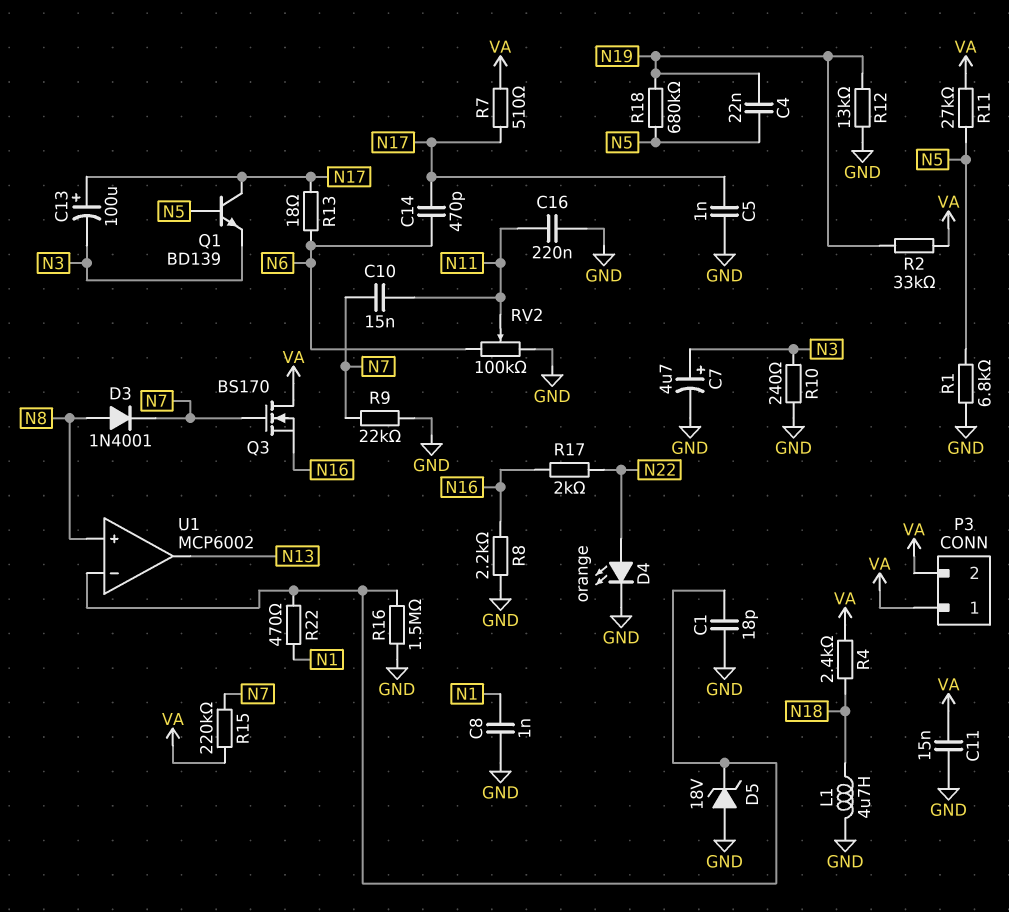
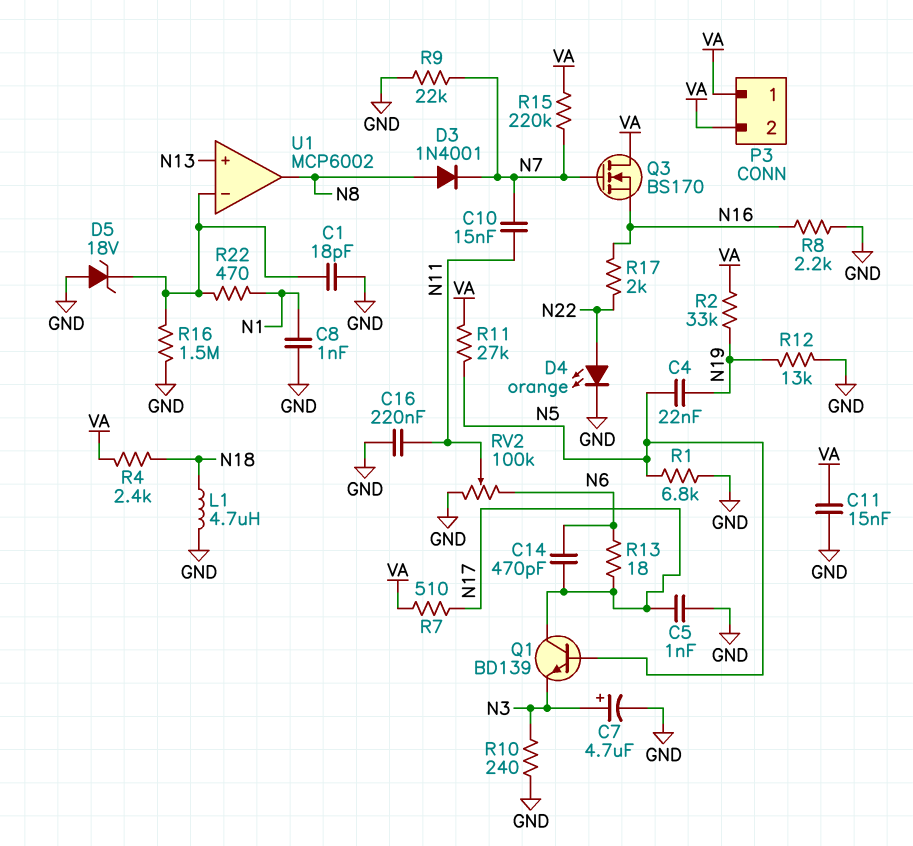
C13: 100uF (plus N17, minus N3) -> none
R18: 680k (N5, N19) -> none
U1 pin in+: N8 -> N13
U1 pin out: N13 -> N8

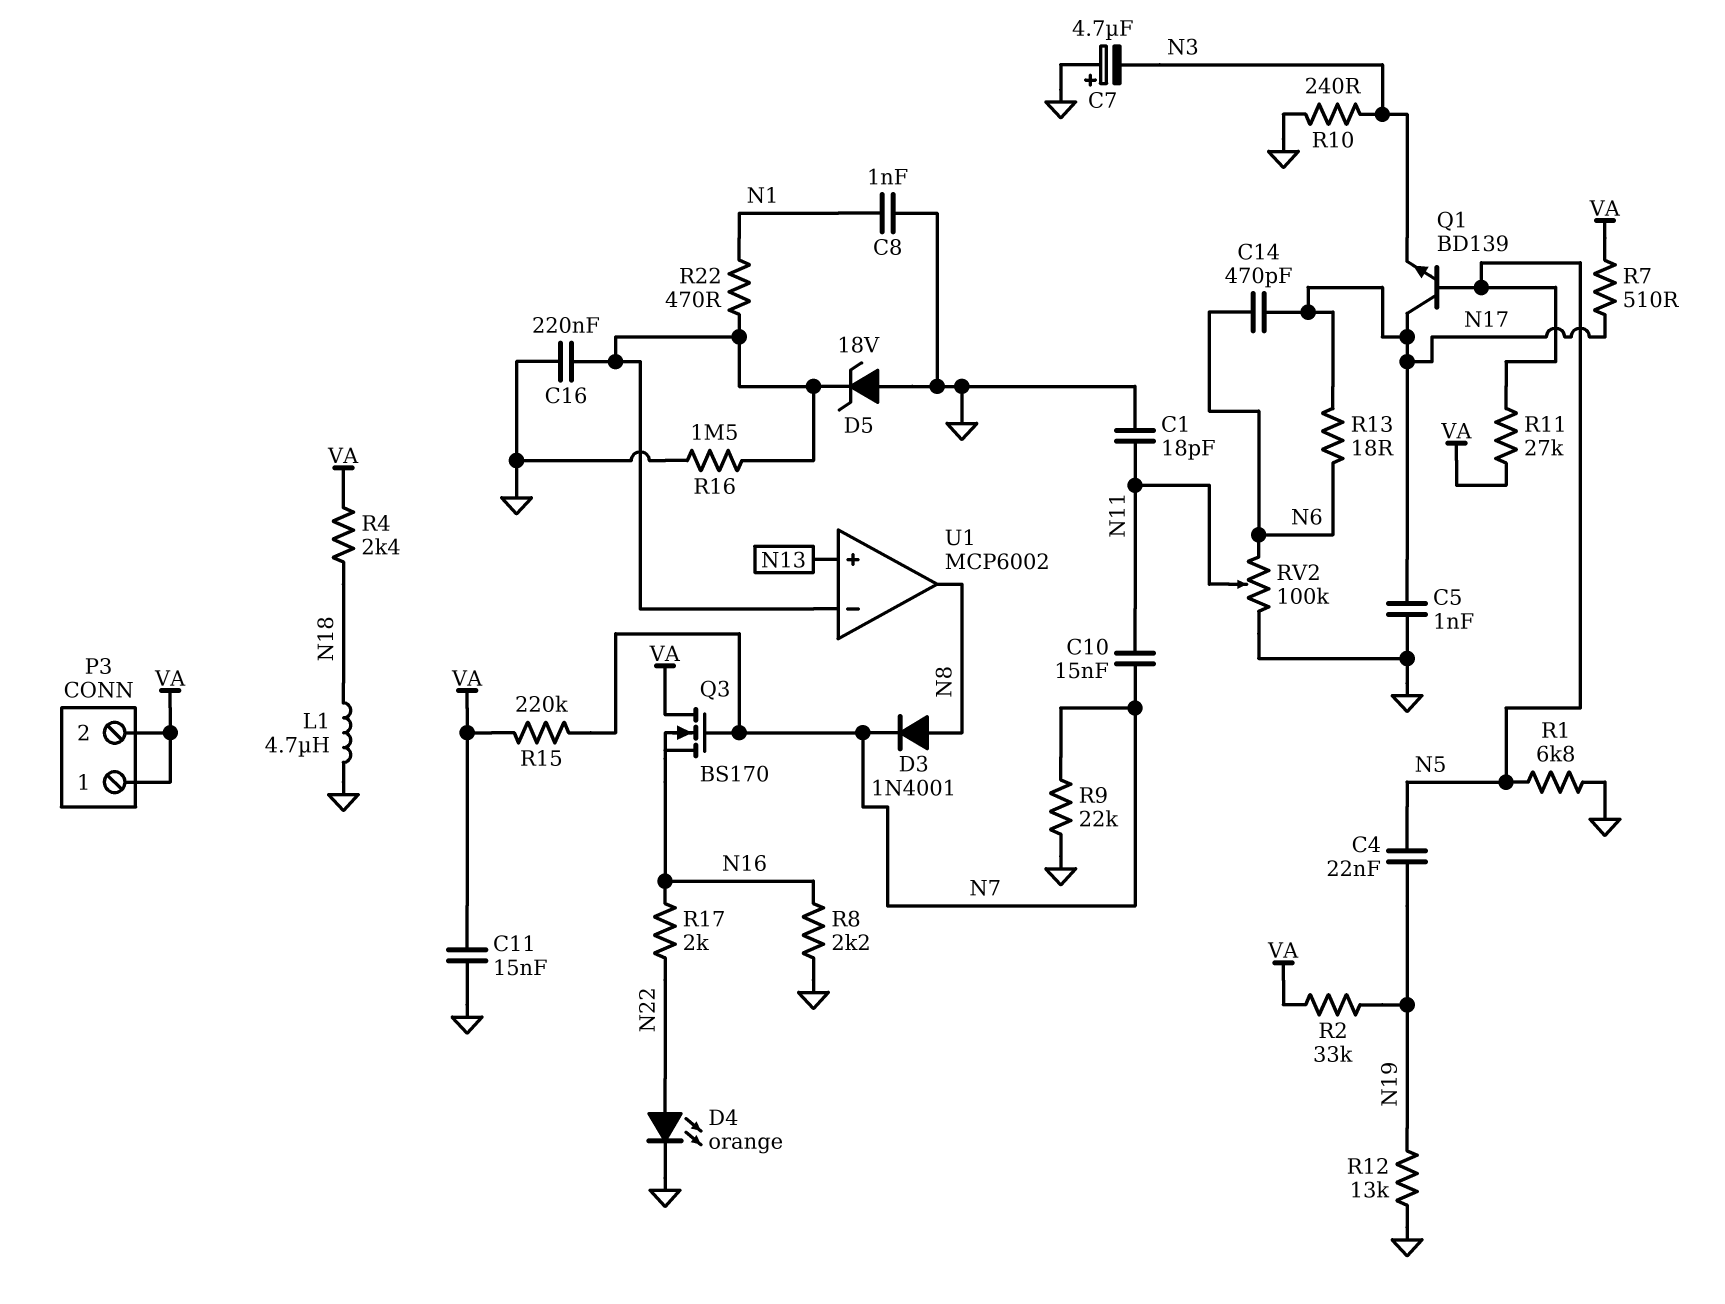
C1: 18pF (GND, U1/in-) -> 18pF (GND, N11)
C7: 4.7uF (plus N3, minus GND) -> 4.7uF (plus GND, minus N3)
C16: 220nF (GND, N11) -> 220nF (GND, U1/in-)

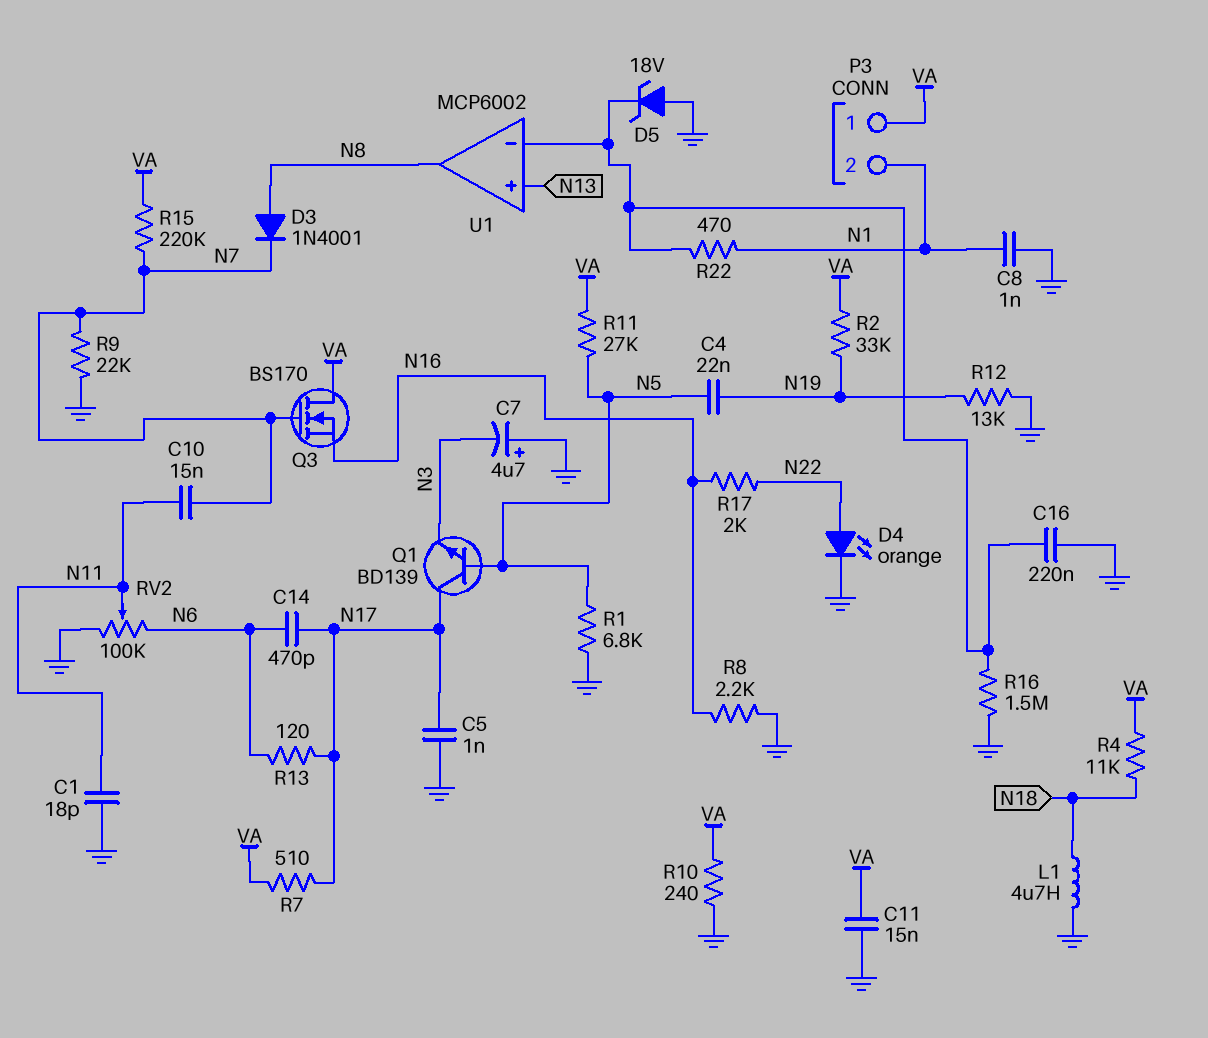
P3 pin 2: VA -> N1
R4: 2.4k (N18, VA) -> 11k (N18, VA)
R10: 240 (GND, N3) -> 240 (GND, VA)
R13: 18 (N6, N17) -> 120 (N6, N17)

